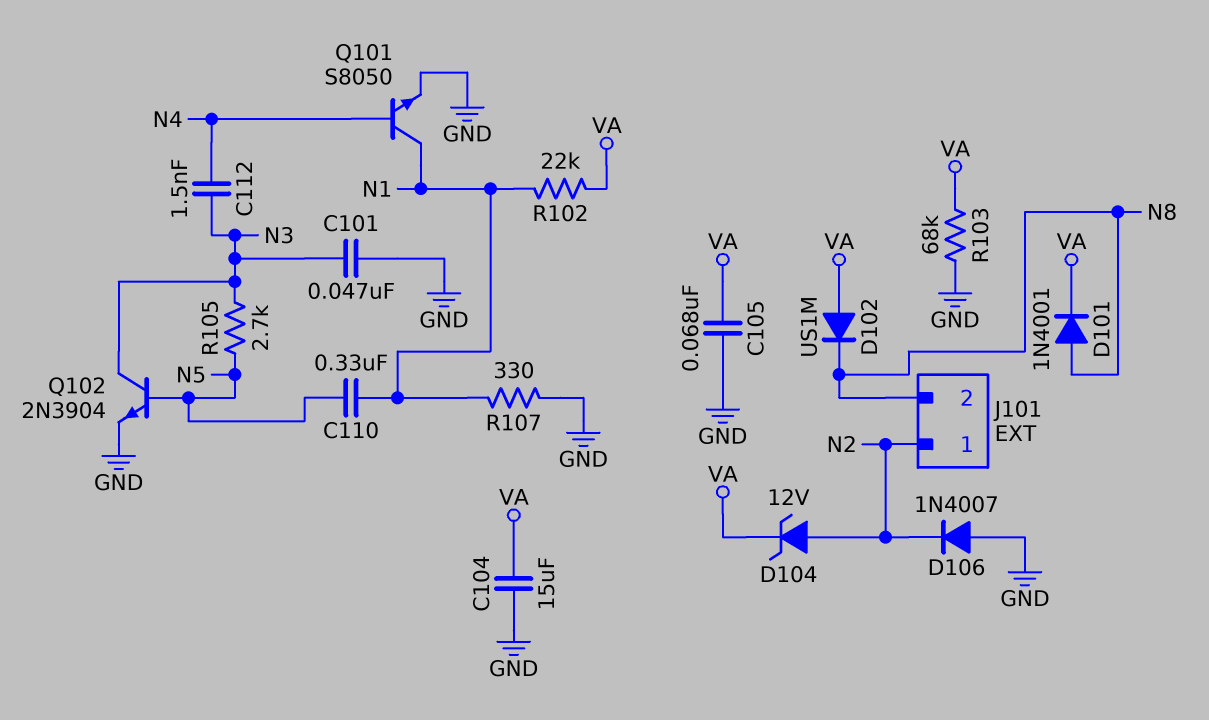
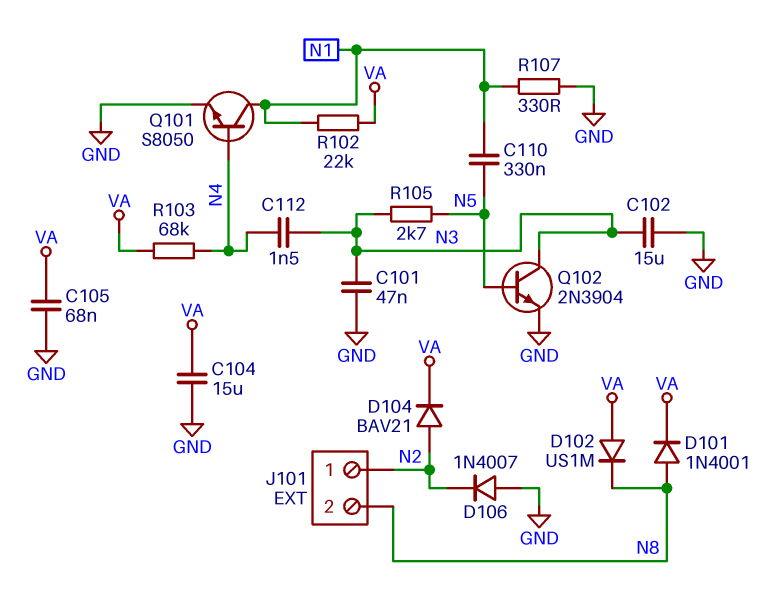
C102: none -> 15uF (GND, N3)
D104: zener 12V (A N2, K VA) -> diode BAV21 (A N2, K VA)
R103: 68k (GND, VA) -> 68k (N4, VA)

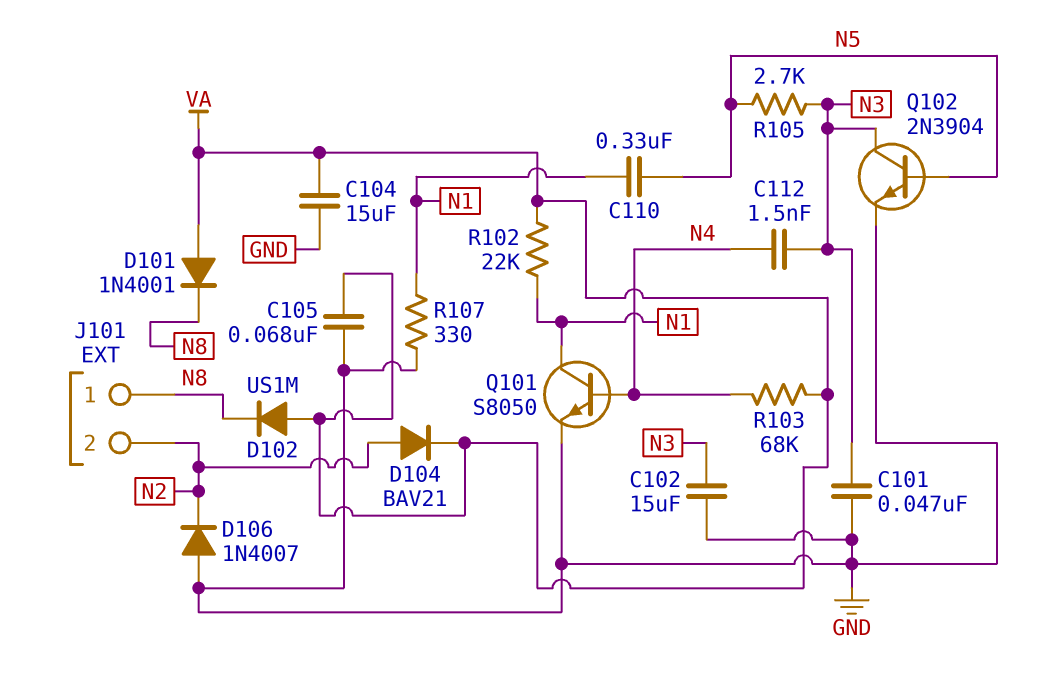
D101: diode 1N4001 (A N8, K VA) -> diode 1N4001 (A VA, K N8)
J101 pin 1: N2 -> N8
J101 pin 2: N8 -> N2

